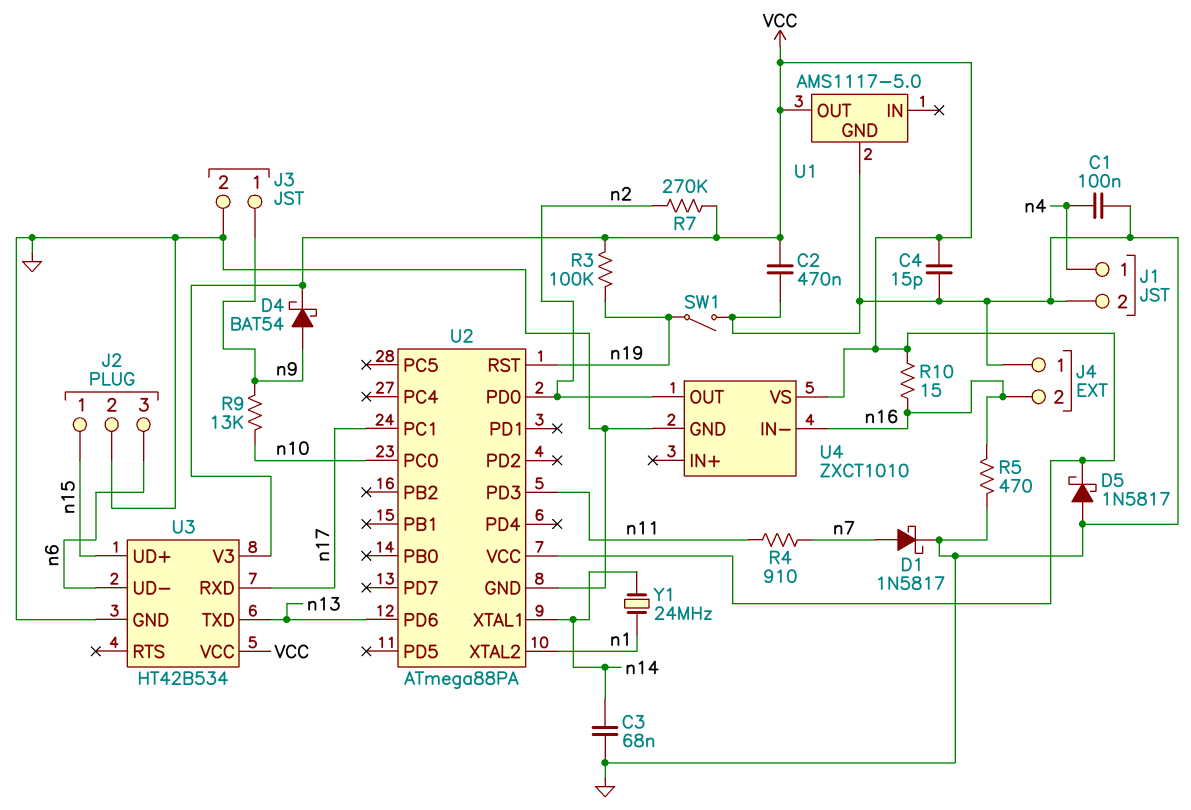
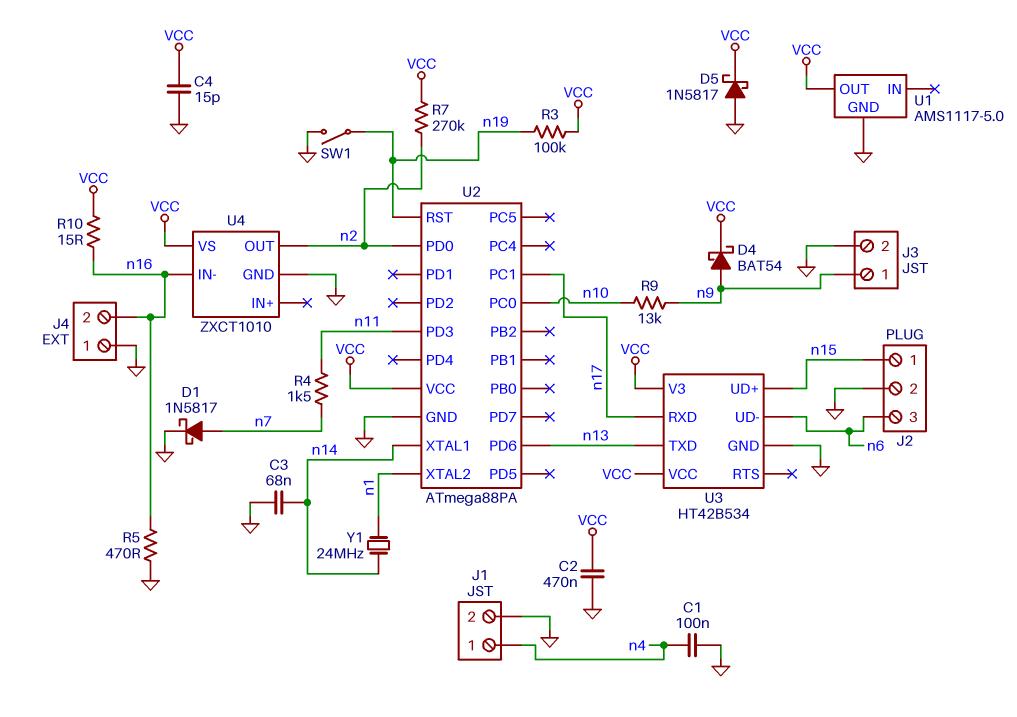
R4: 910 (n7, n11) -> 1.5k (n7, n11)

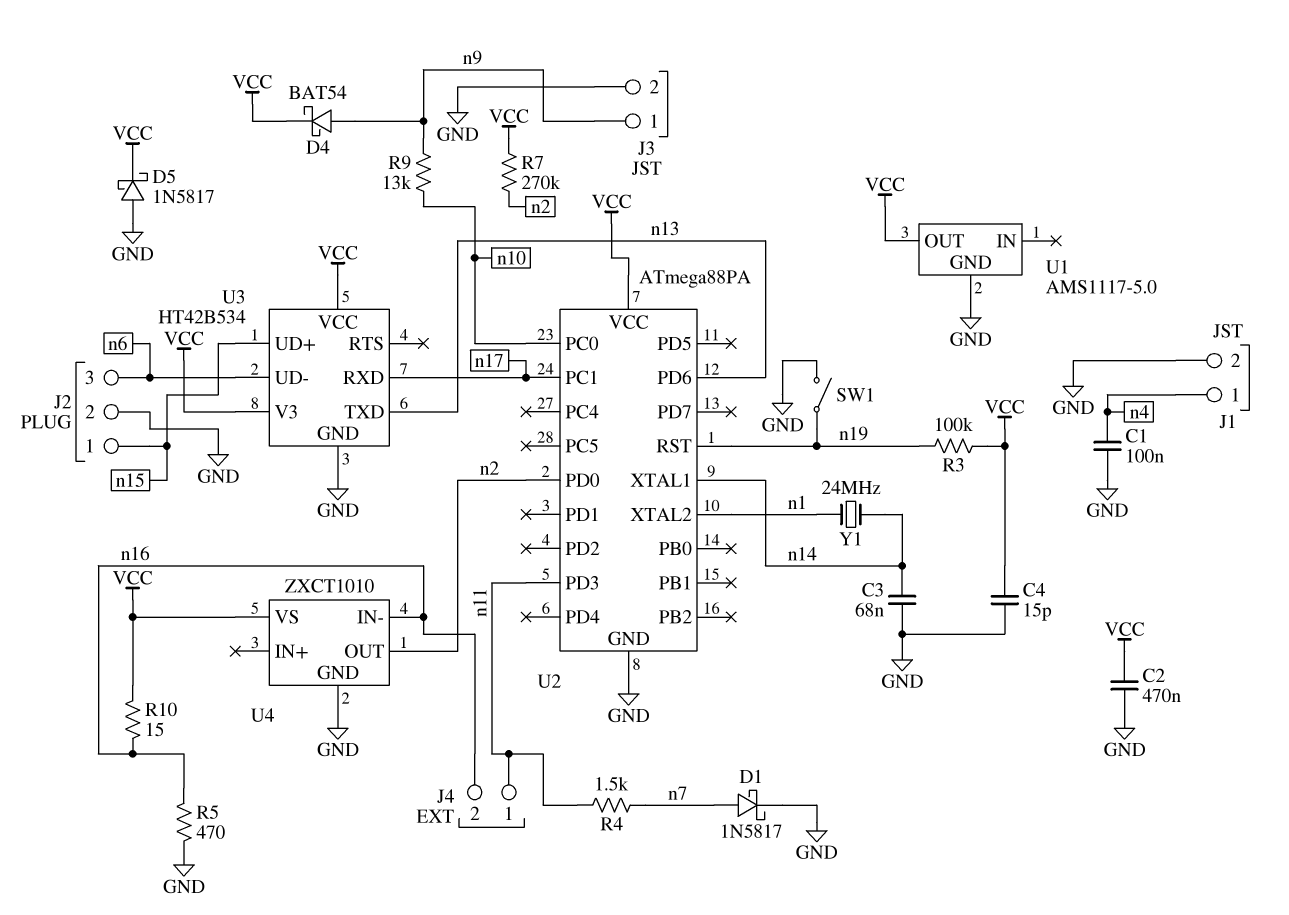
J4 pin 1: GND -> n11

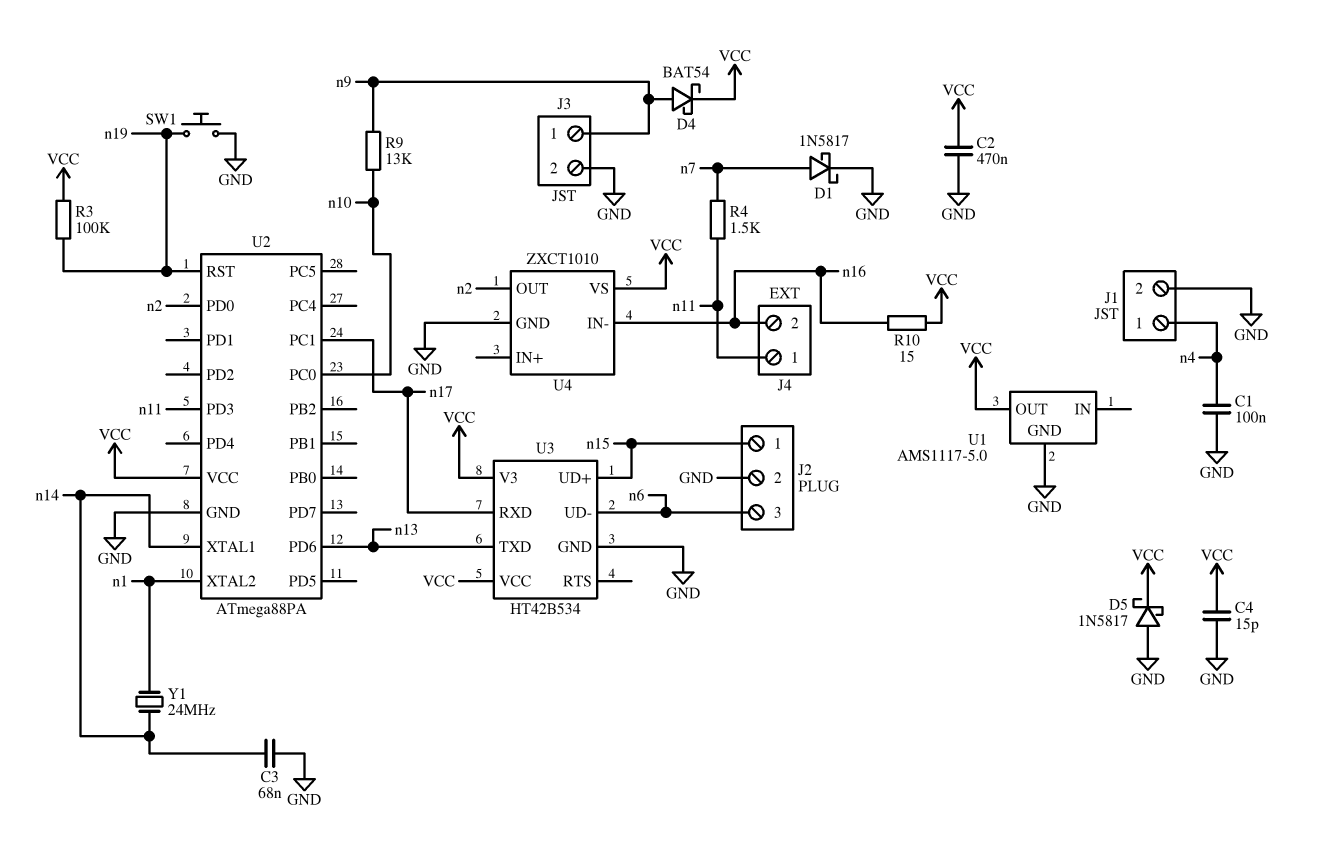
R5: 470 (GND, n16) -> none
R7: 270k (VCC, n2) -> none
SW1: switch (GND, n19) -> button (GND, n19)

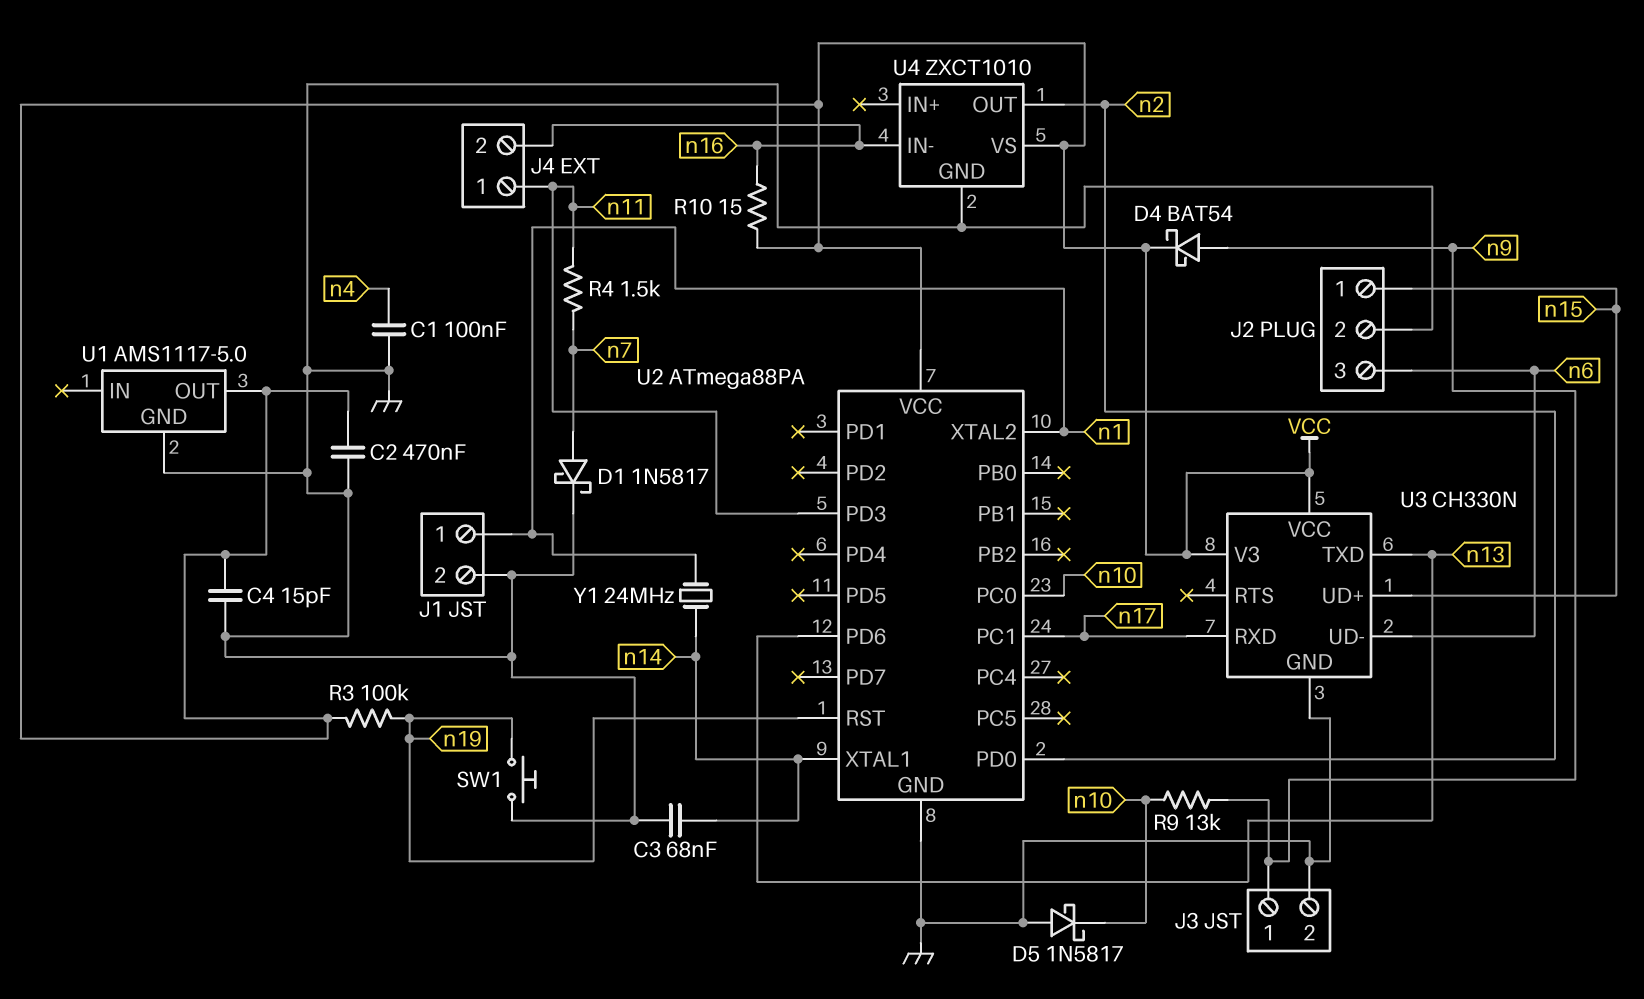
D5: schottky 1N5817 (A GND, K VCC) -> schottky 1N5817 (A GND, K n10)
J1 pin 1: n4 -> n1
U3: HT42B534 -> CH330N

